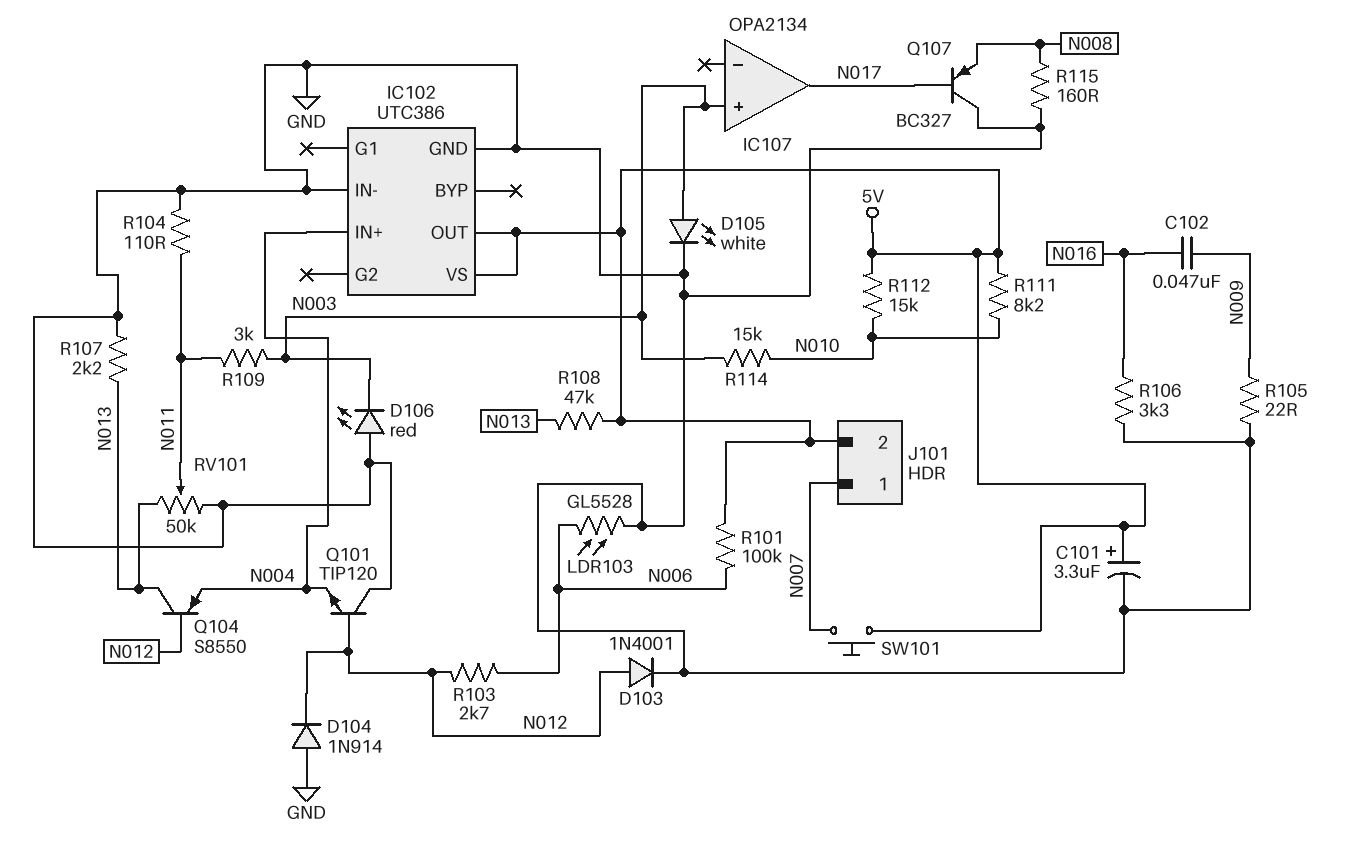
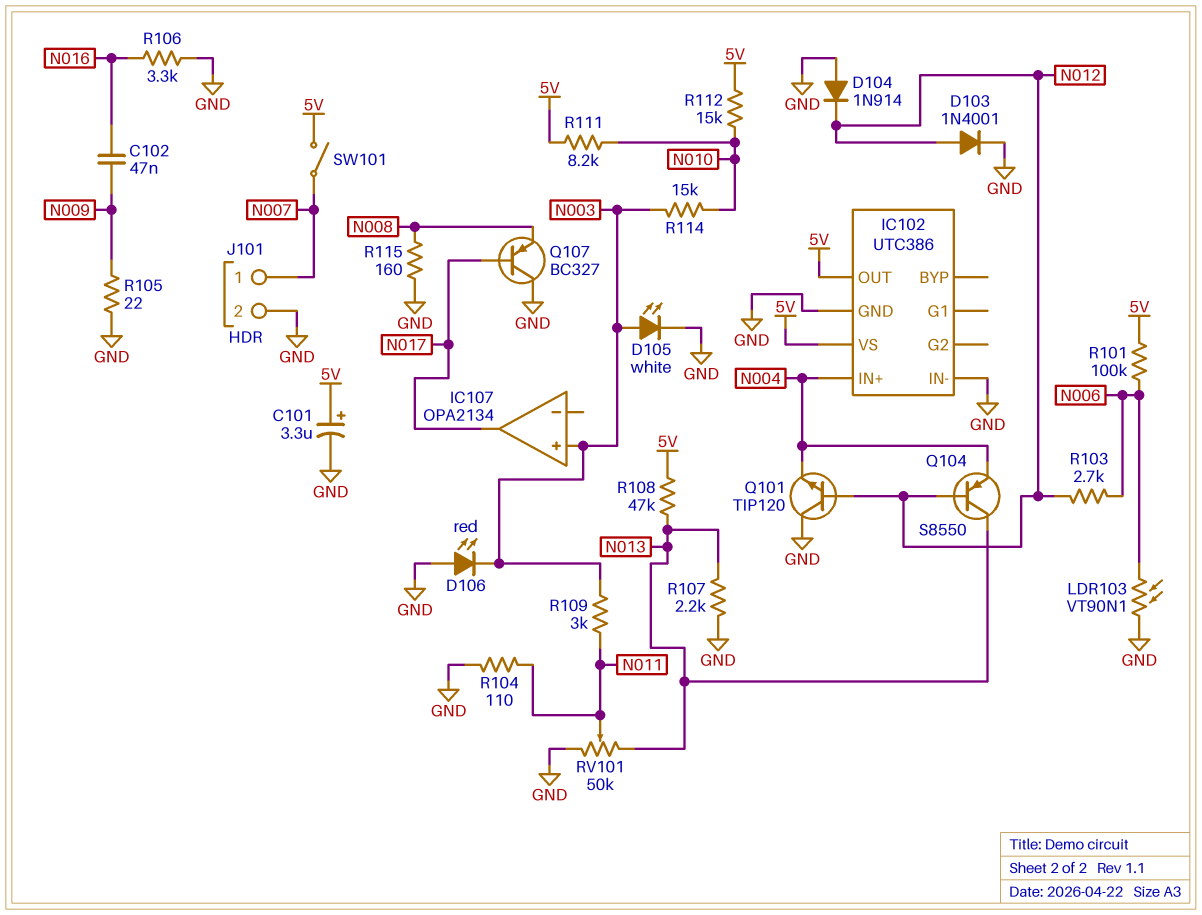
J101 pin 2: 5V -> GND
LDR103: GL5528 (GND, N006) -> VT90N1 (GND, N006)
SW101: button (5V, N007) -> switch (5V, N007)

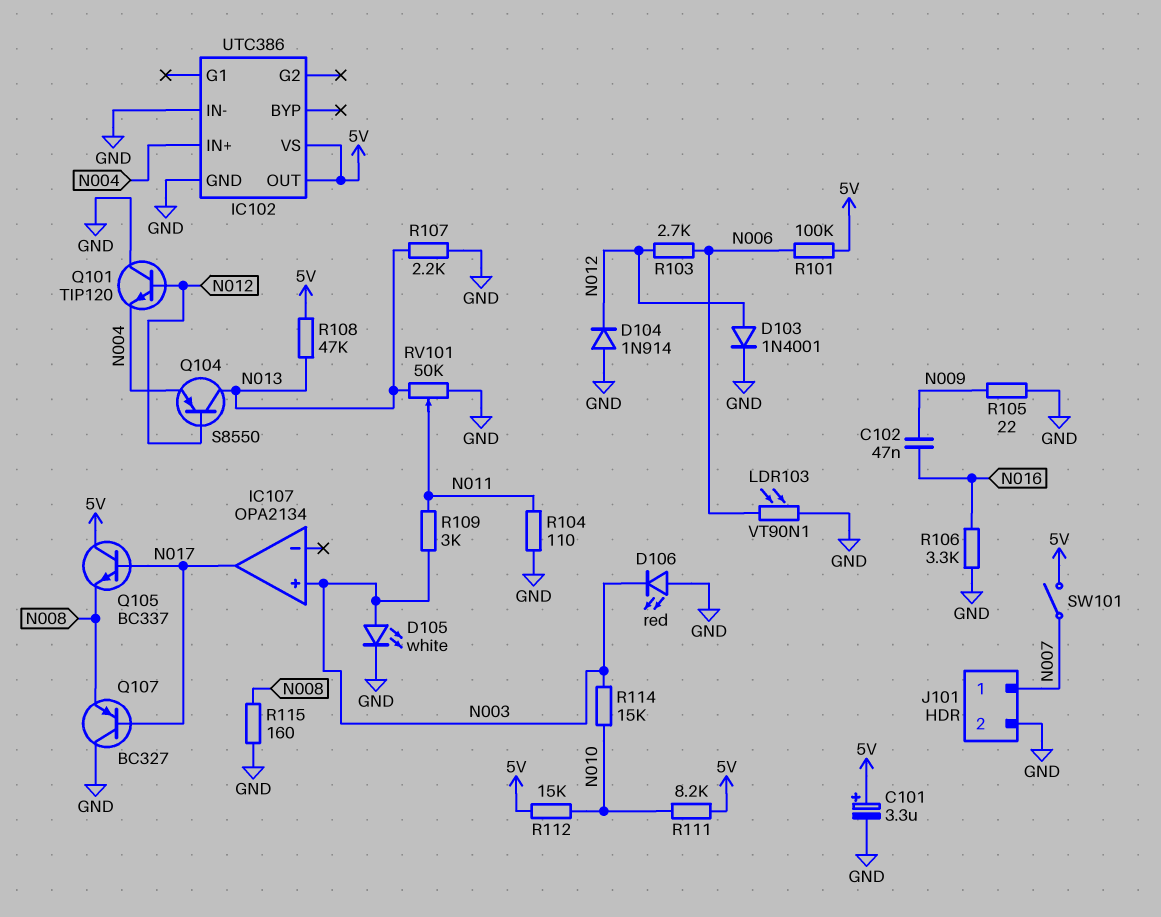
Q105: none -> NPN BC337 (B N017, C 5V, E N008)

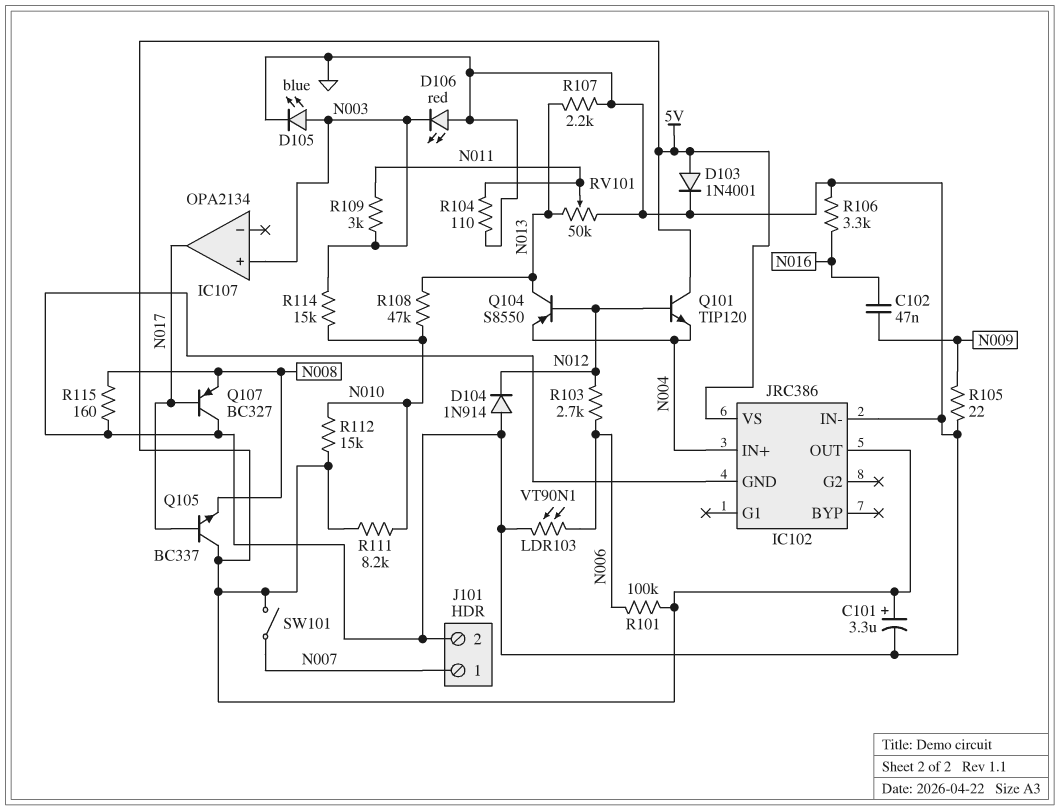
D103: diode 1N4001 (A N012, K GND) -> diode 1N4001 (A 5V, K GND)
D105: LED white (A N003, K GND) -> LED blue (A N003, K GND)
IC102: UTC386 -> JRC386
Q101: NPN TIP120 (B N012, C GND, E N004) -> NPN TIP120 (B N012, C 5V, E N004)
R108: 47k (5V, N013) -> 47k (N010, N013)

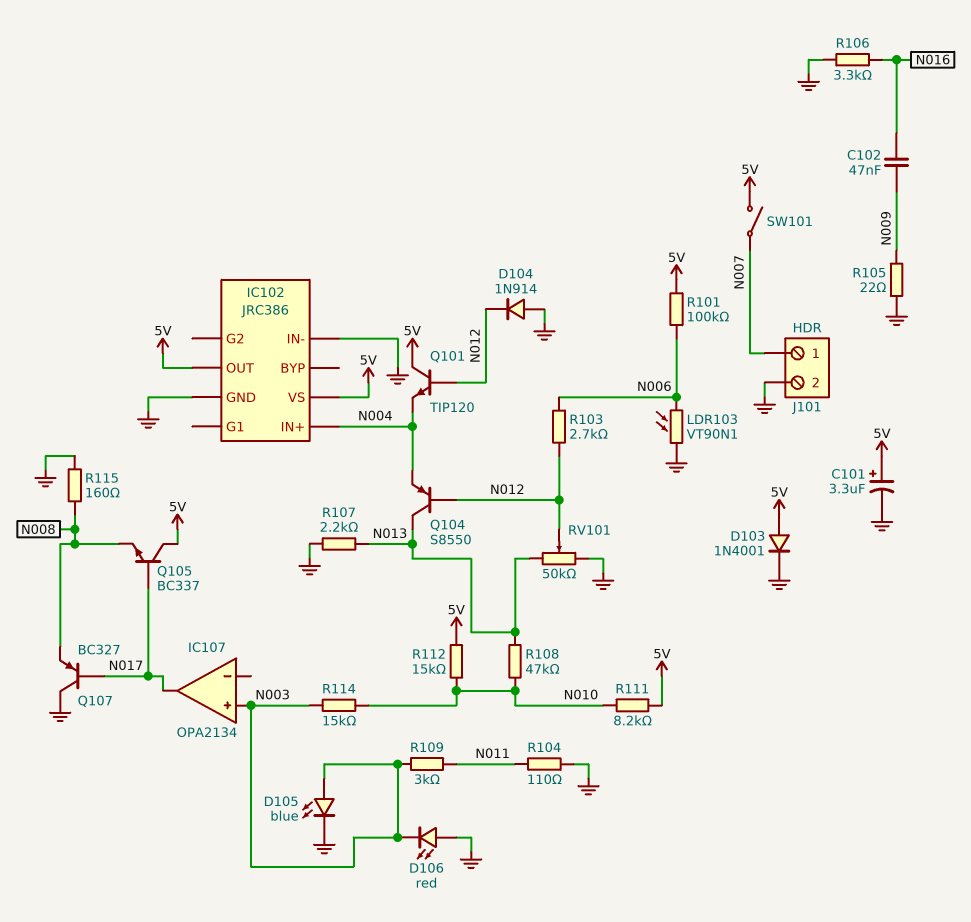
RV101: 50k (GND, N013, wiper N011) -> 50k (GND, N013, wiper N012)

